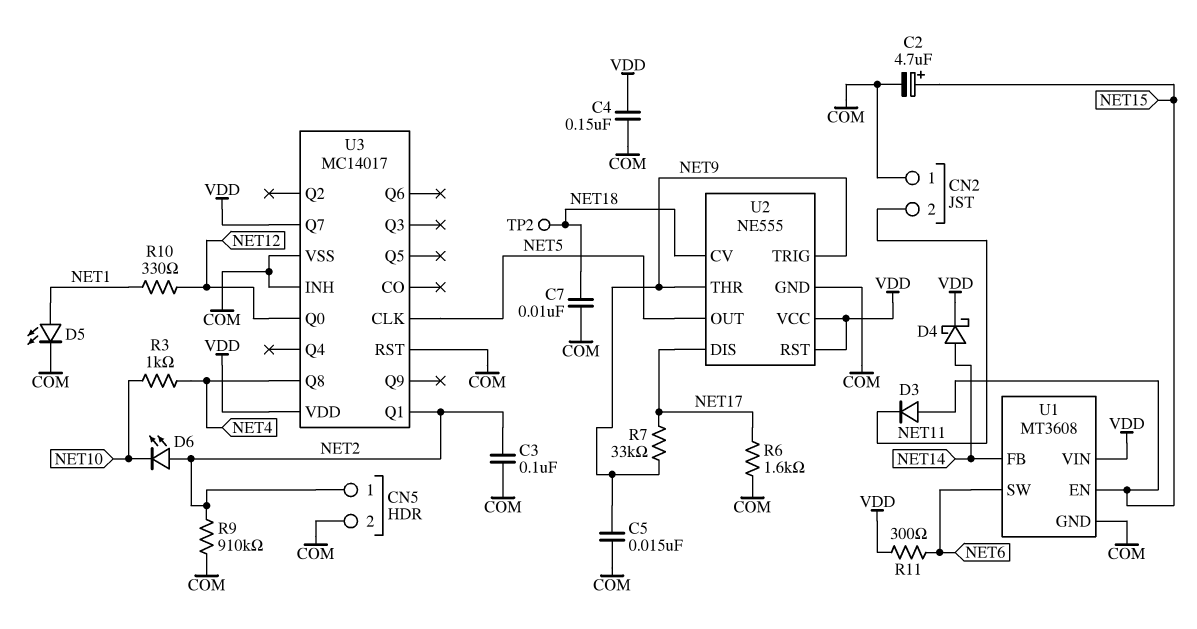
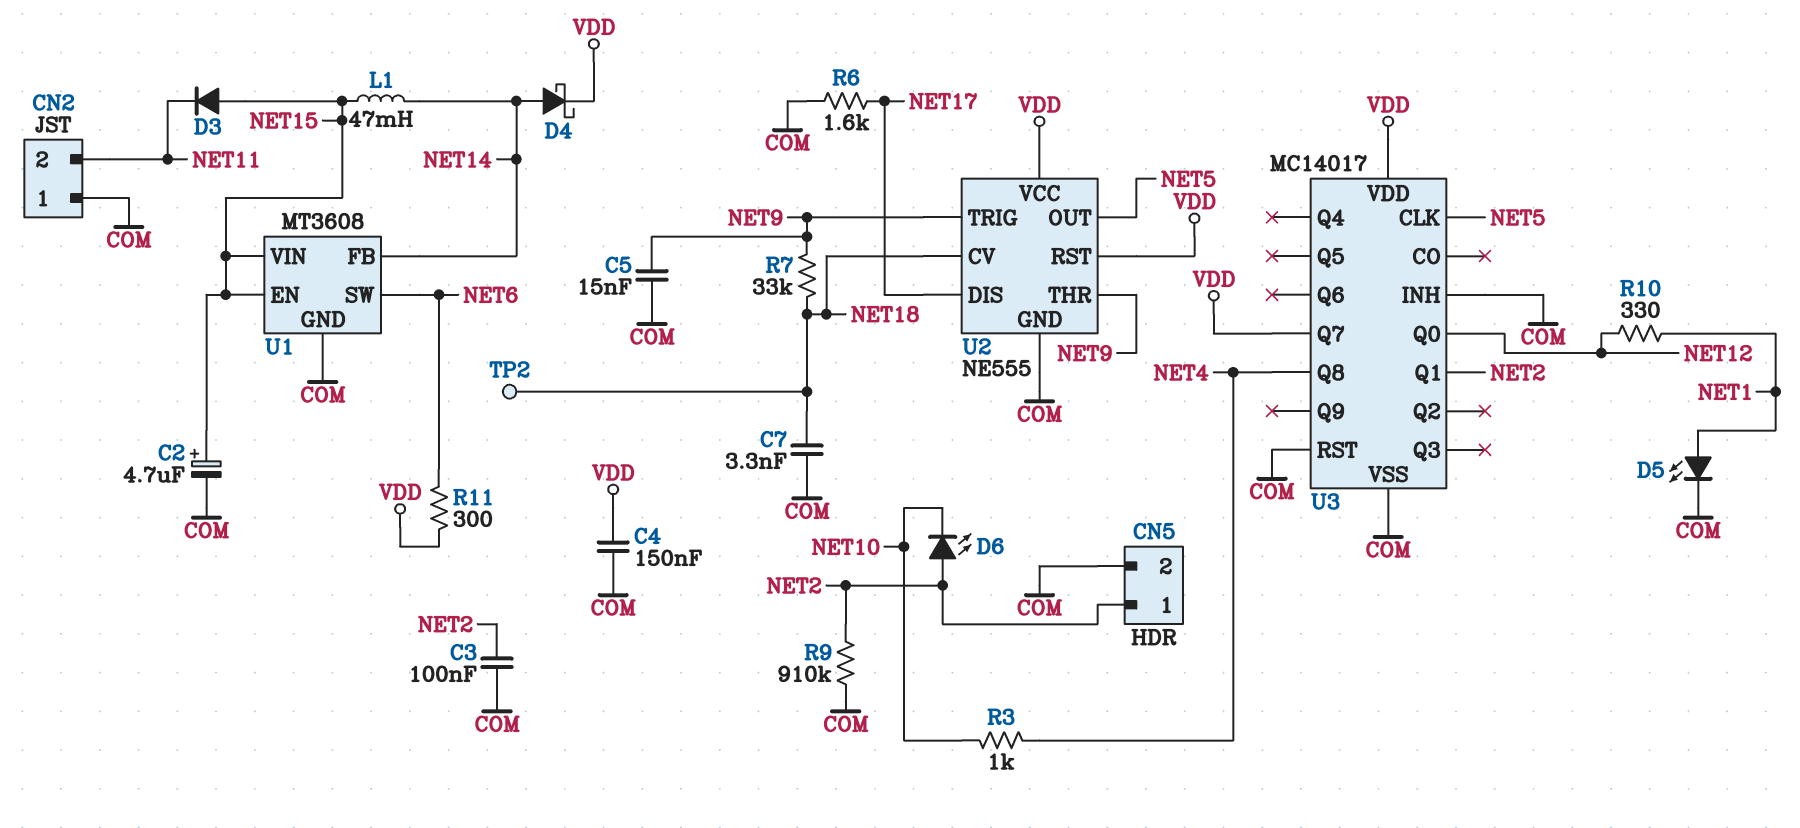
C7: 10nF (COM, NET18) -> 3.3nF (COM, NET18)
L1: none -> 47mH (NET14, NET15)
R7: 33k (NET9, NET17) -> 33k (NET9, NET18)
U1 pin VIN: VDD -> NET15

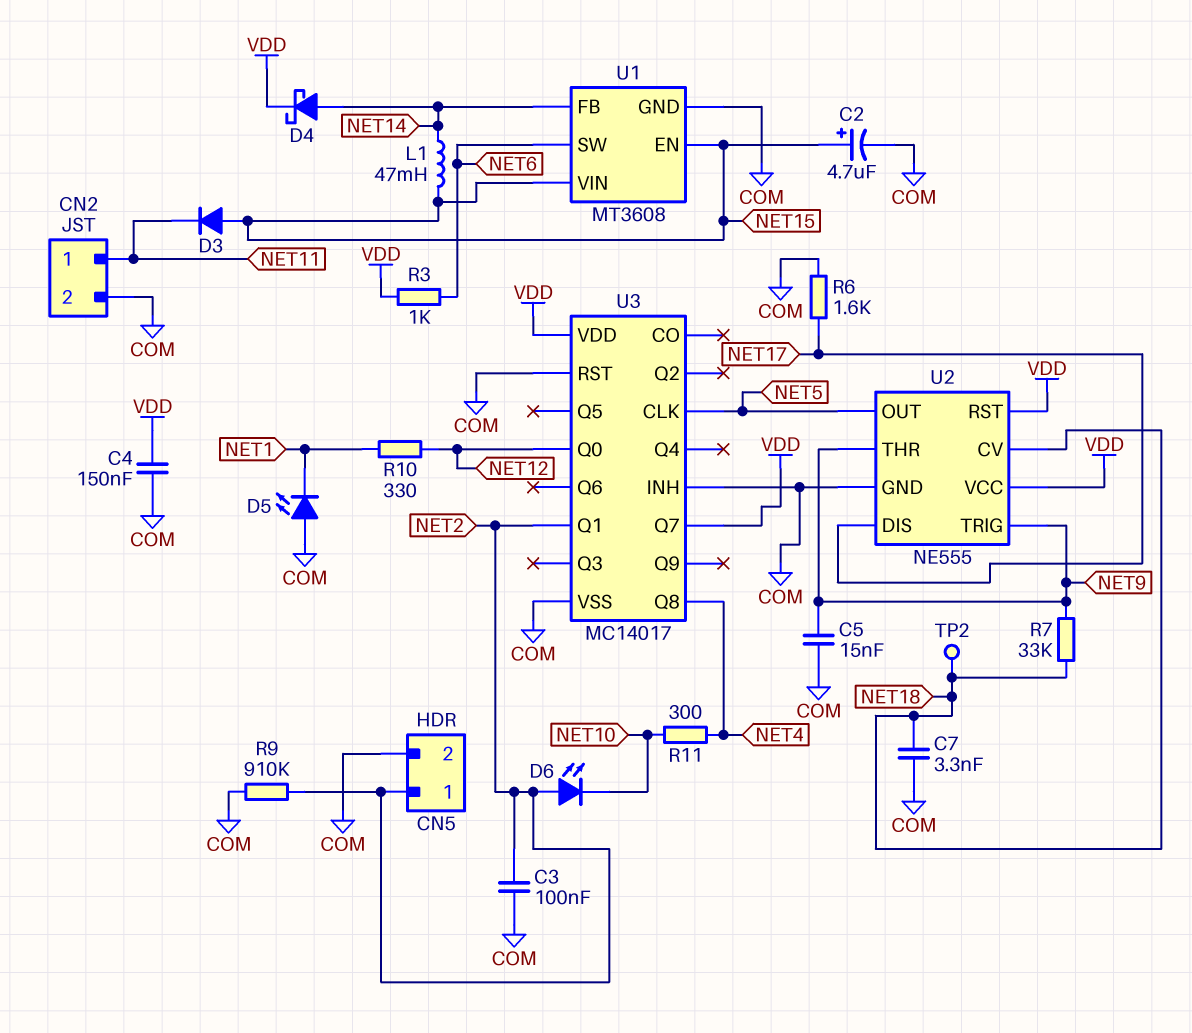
CN2 pin 1: COM -> NET11
CN2 pin 2: NET11 -> COM
D5: LED (A NET1, K COM) -> LED (A COM, K NET1)
R3: 1k (NET4, NET10) -> 1k (NET6, VDD)
R11: 300 (NET6, VDD) -> 300 (NET4, NET10)

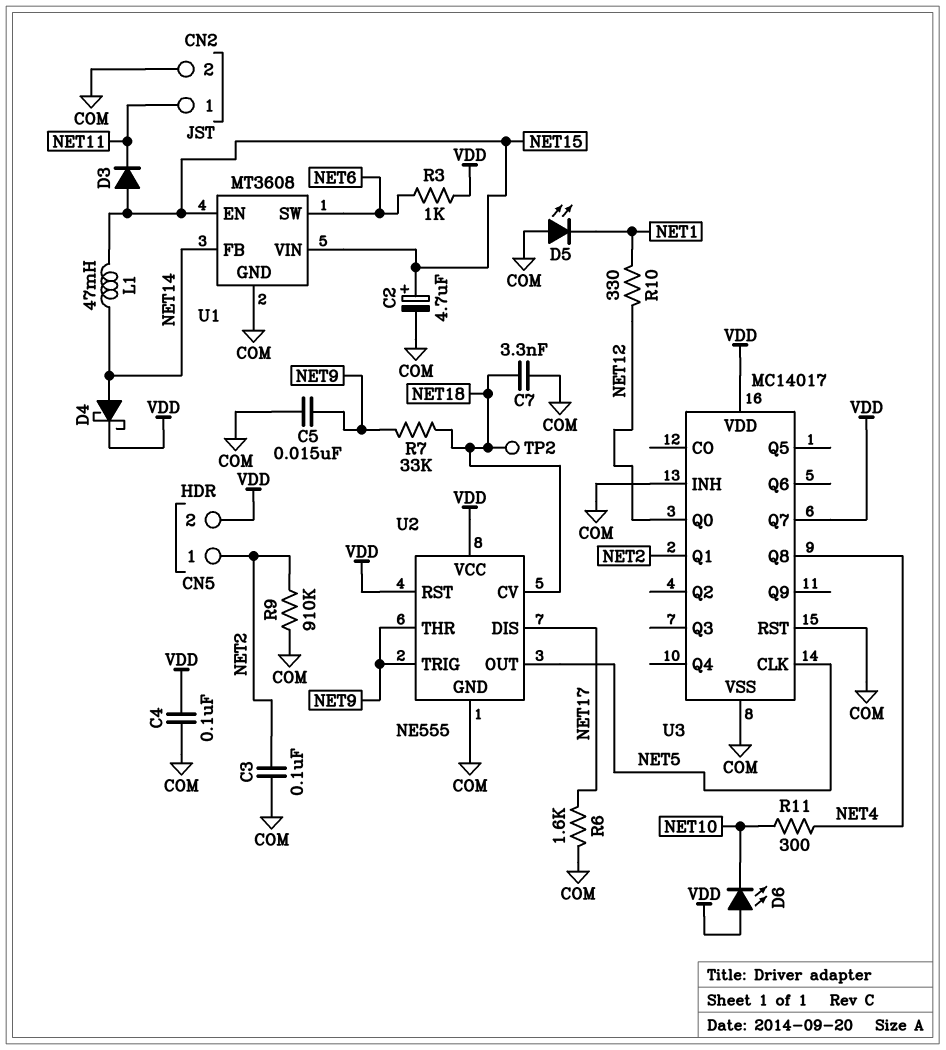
C4: 150nF (COM, VDD) -> 100nF (COM, VDD)
CN5 pin 2: COM -> VDD
D6: LED (A NET2, K NET10) -> LED (A VDD, K NET10)

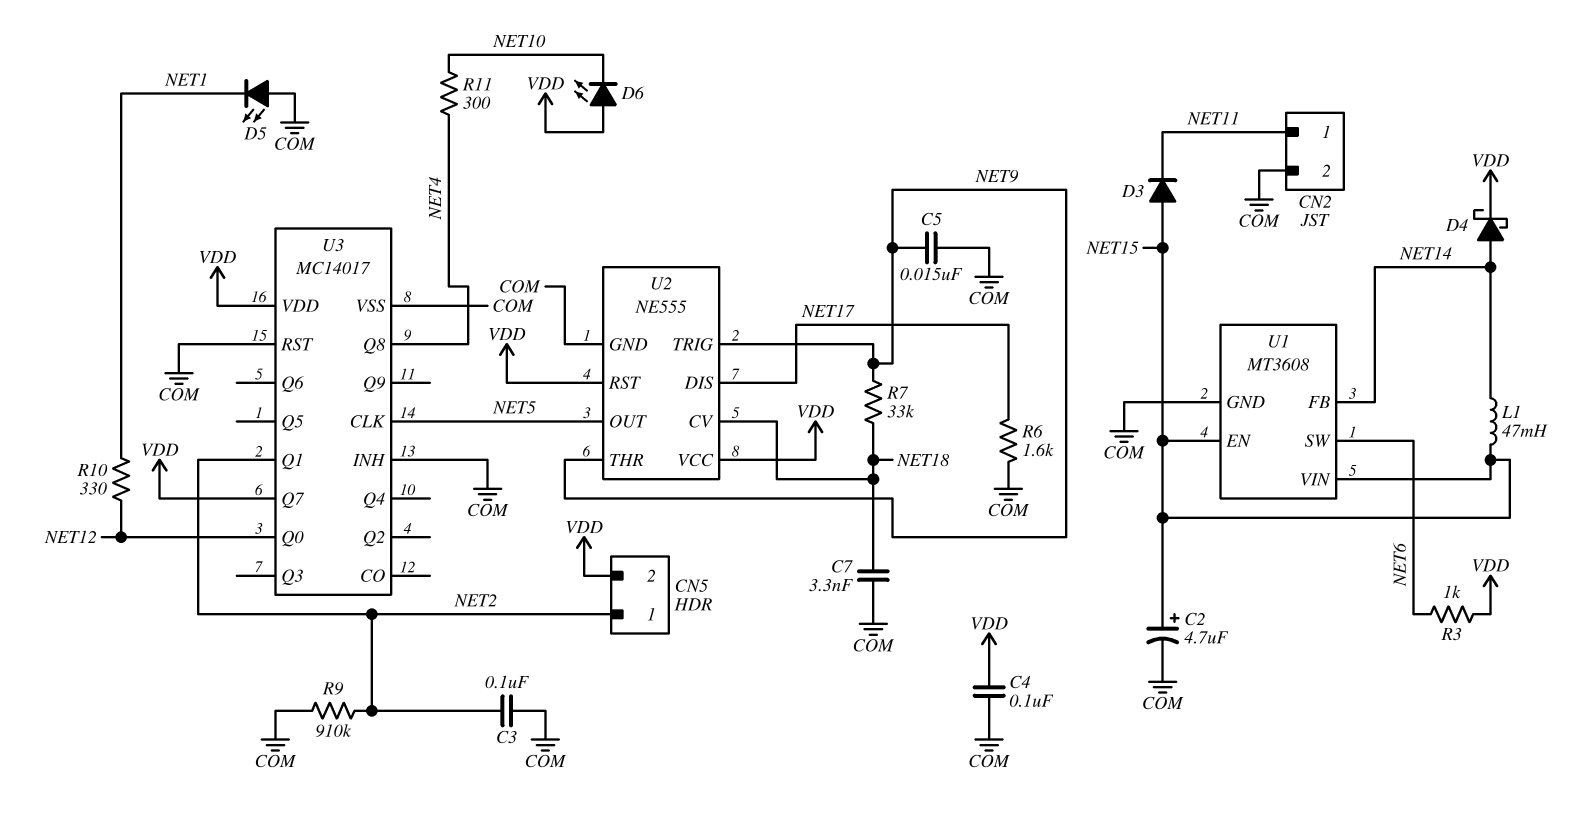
TP2: test point (NET18) -> none

